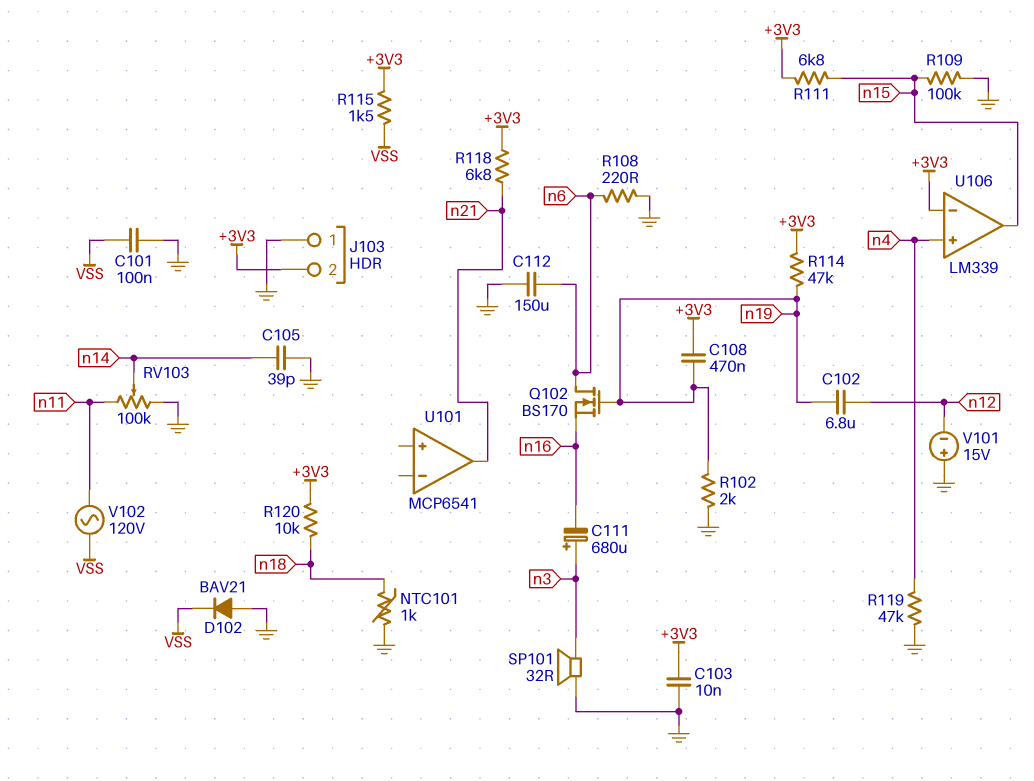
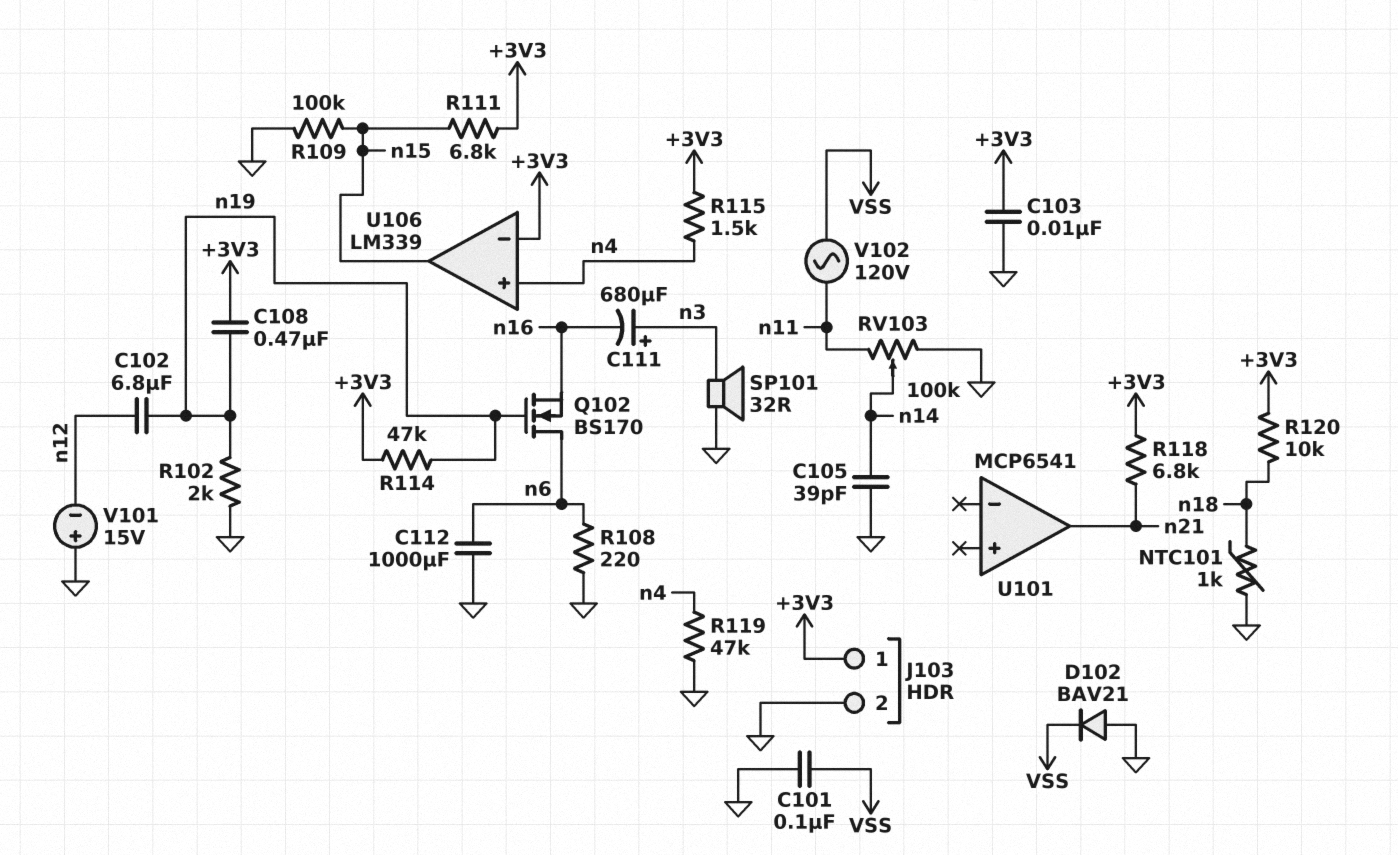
C112: 150uF (GND, n6) -> 1000uF (GND, n6)
J103 pin 1: GND -> +3V3
J103 pin 2: +3V3 -> GND
R115: 1.5k (+3V3, VSS) -> 1.5k (+3V3, n4)

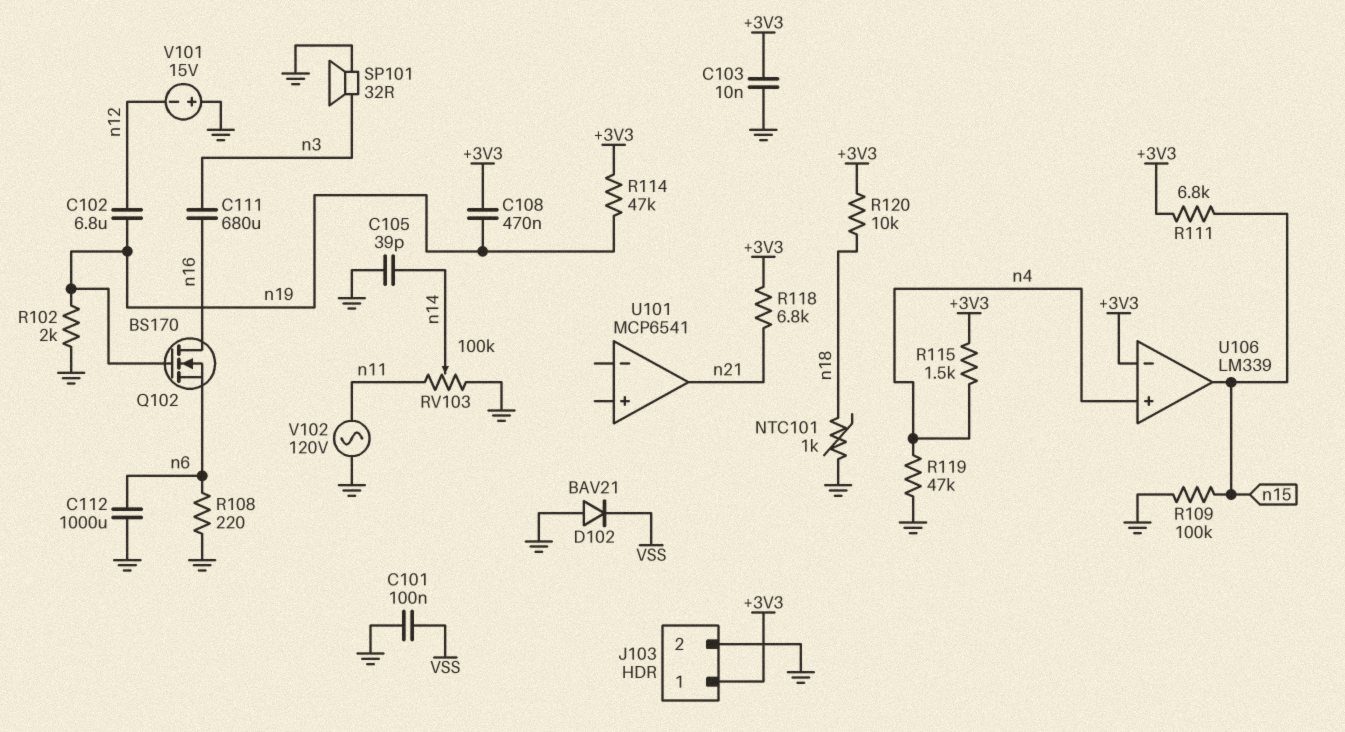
C111: 680uF (plus n3, minus n16) -> 680uF (n3, n16)
Q102: NMOS BS170 (G n19, D n6, S n16) -> NMOS BS170 (G n19, D n16, S n6)
V102: AC 120V (VSS, n11) -> AC 120V (GND, n11)

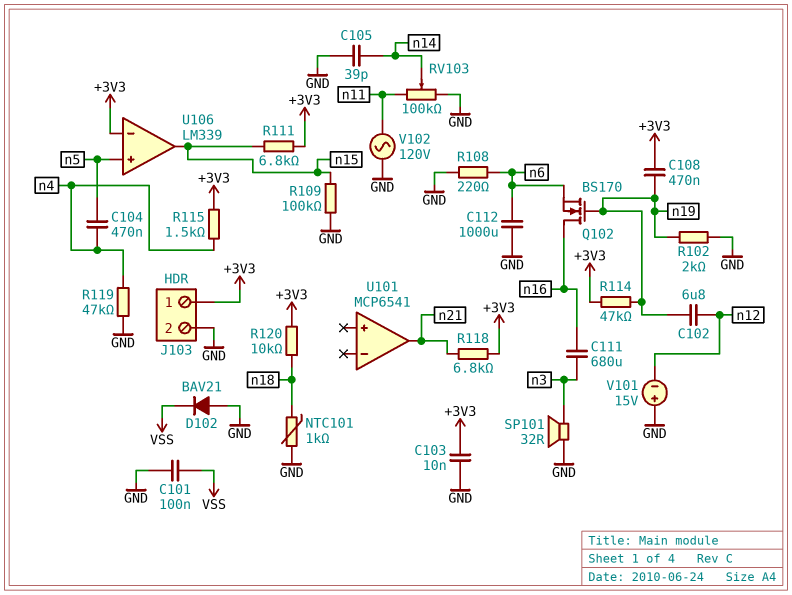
C104: none -> 470nF (n4, n5)
U106 pin in+: n4 -> n5

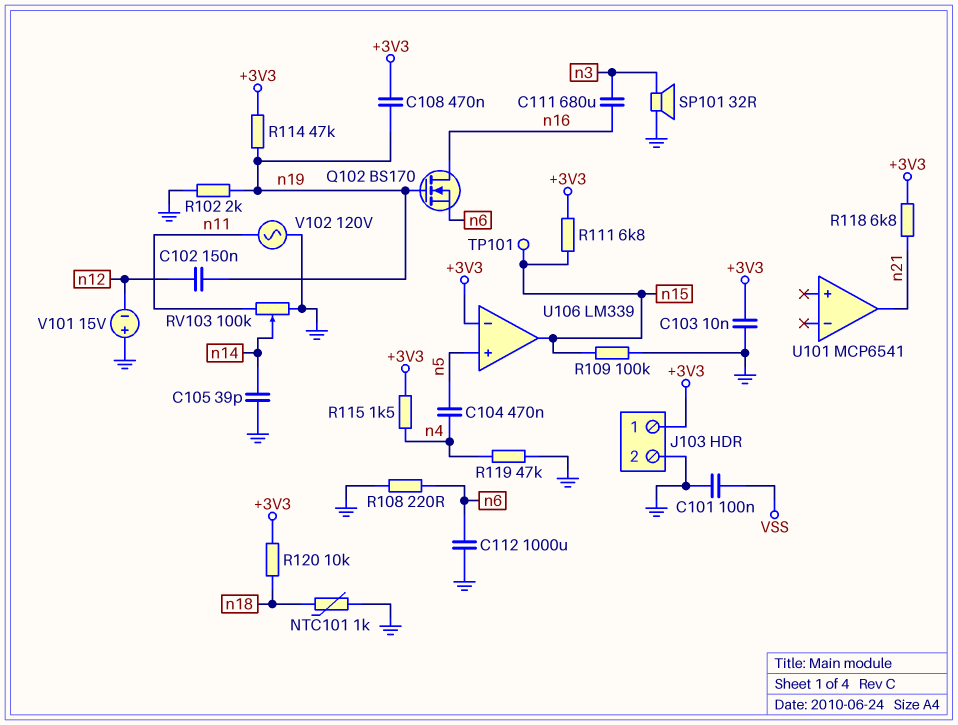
C102: 6.8uF (n12, n19) -> 150nF (n12, n19)
D102: diode BAV21 (A GND, K VSS) -> none
TP101: none -> test point (n15)

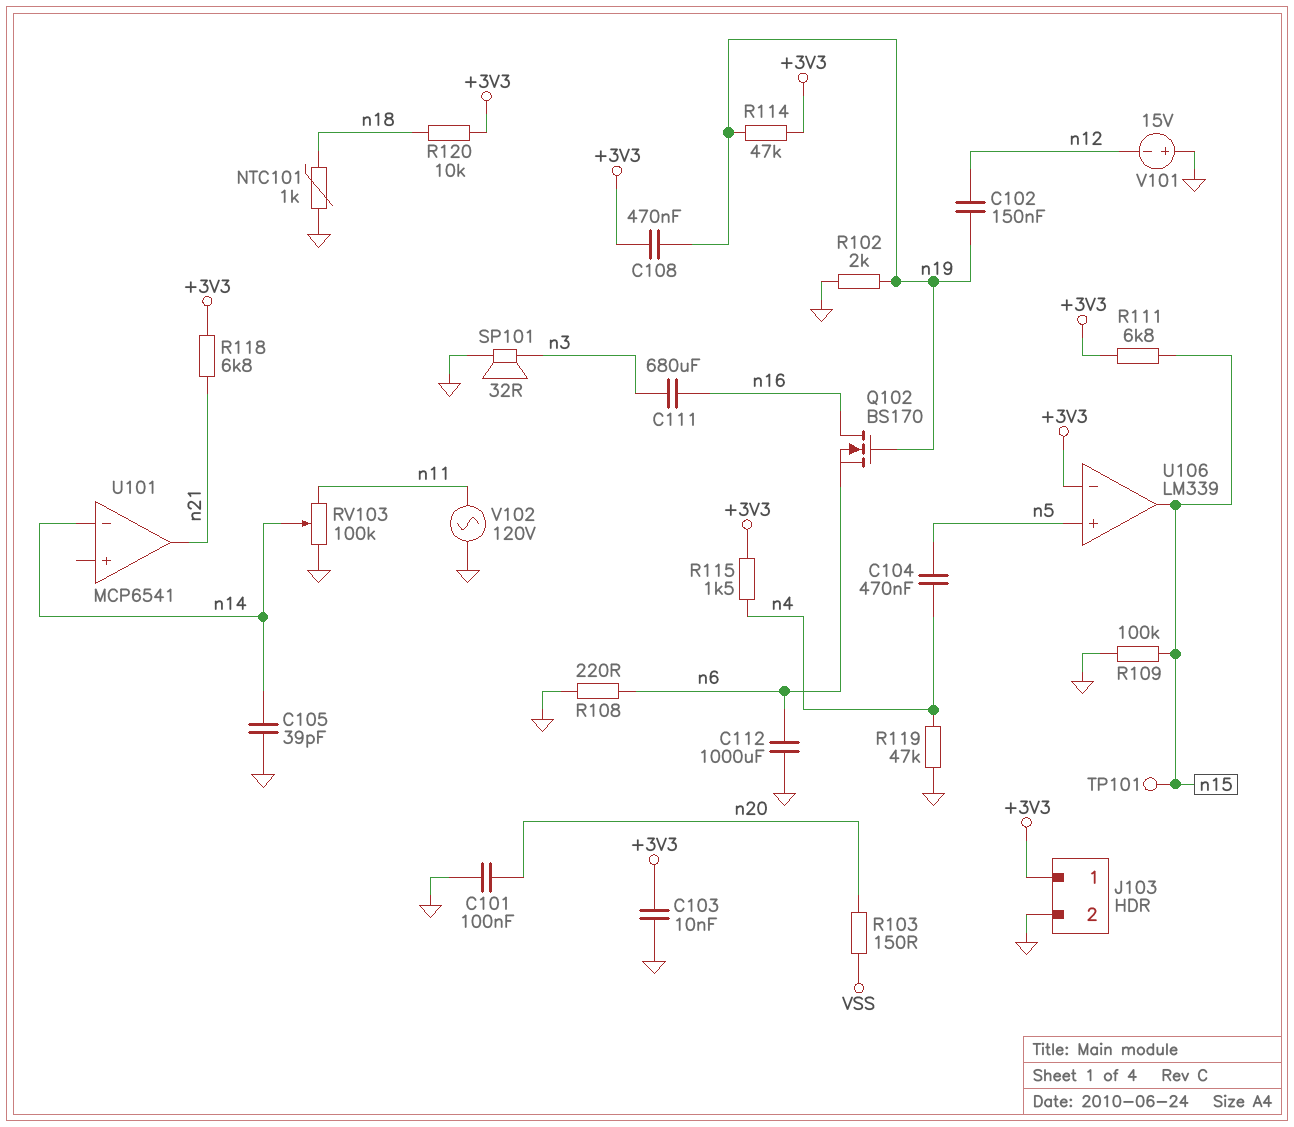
C101: 100nF (GND, VSS) -> 100nF (GND, n20)
R103: none -> 150 (VSS, n20)
U101 pin in-: none -> n14

